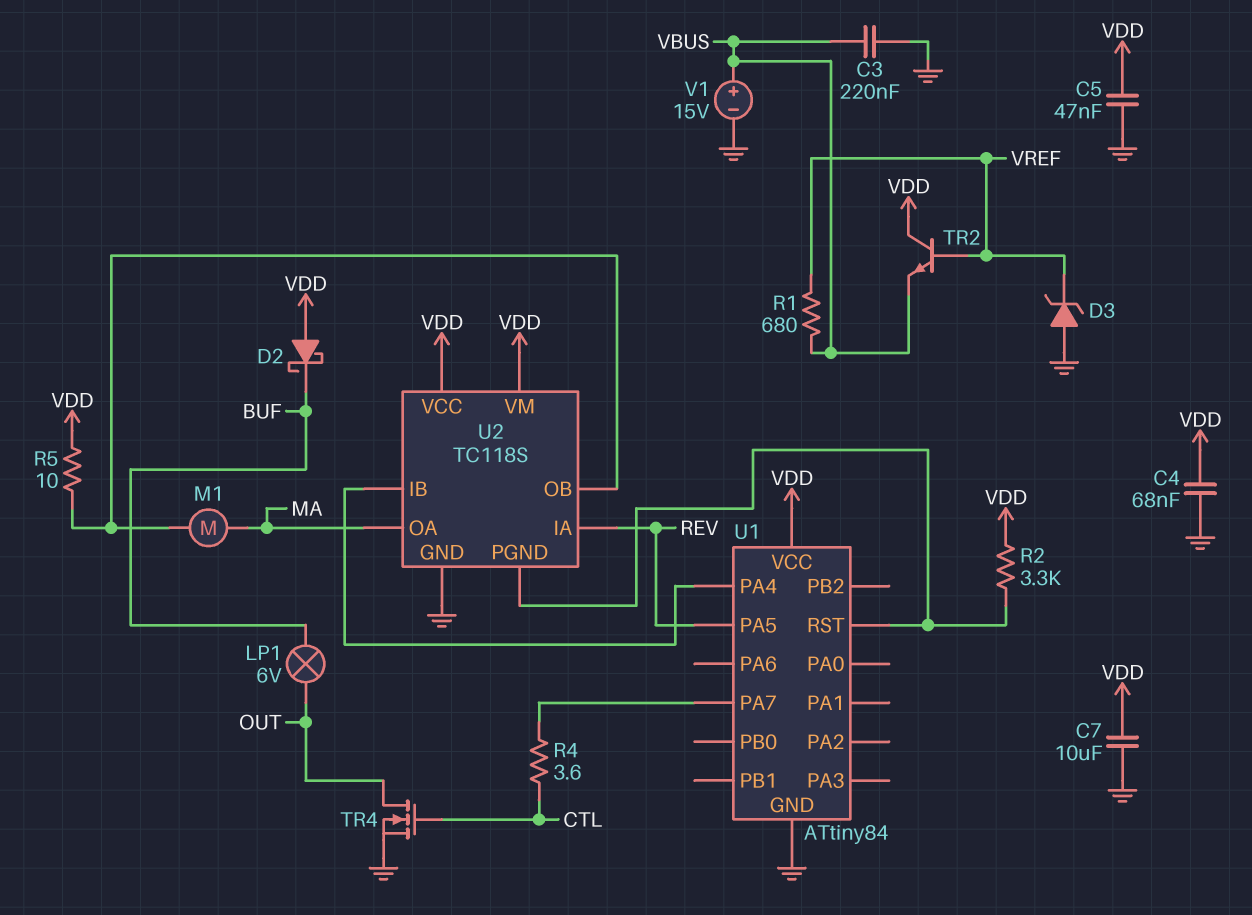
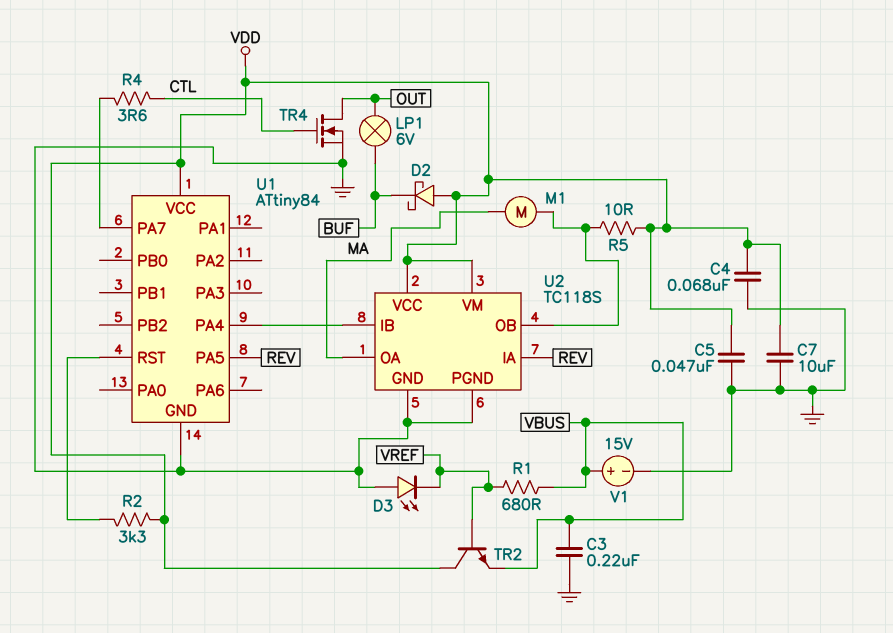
D3: zener (A GND, K VREF) -> LED (A GND, K VREF)
U2 pin PGND: U1/RST -> GND

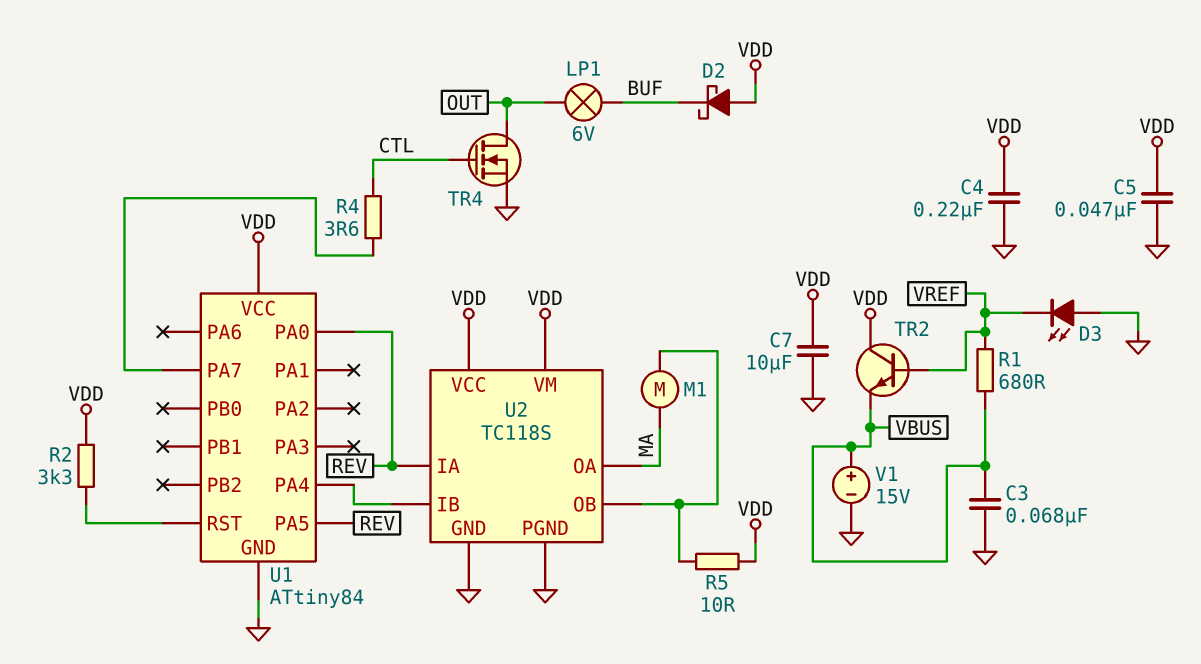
C3: 220nF (GND, VBUS) -> 68nF (GND, VBUS)
C4: 68nF (GND, VDD) -> 220nF (GND, VDD)
U1 pin PA0: none -> REV

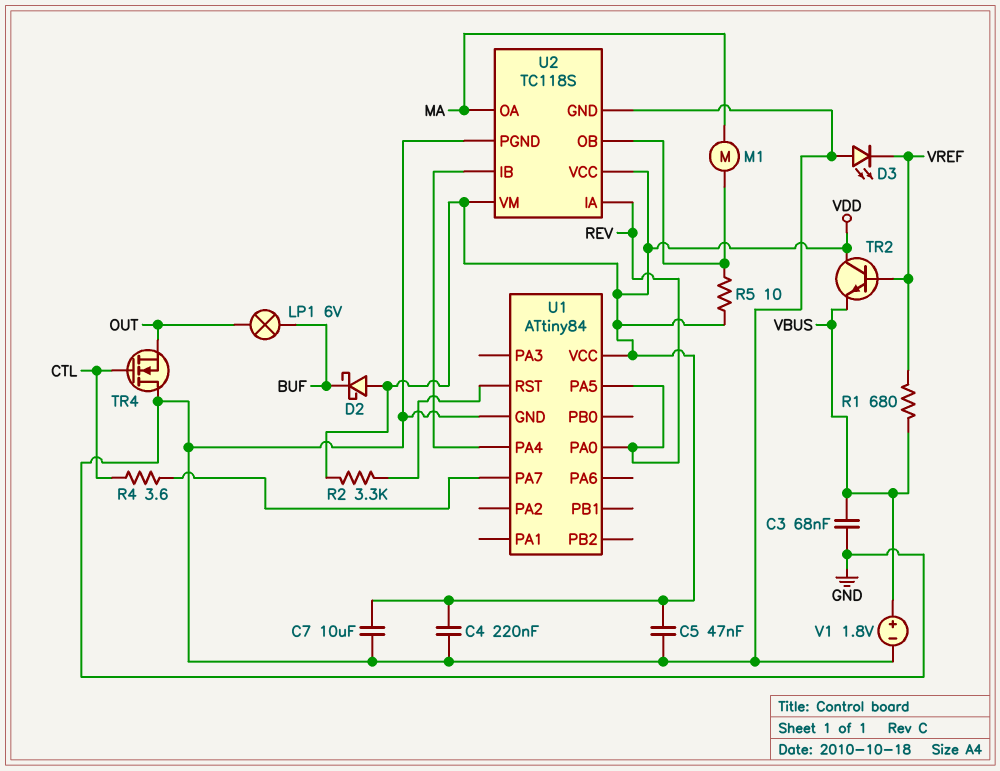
TR4: NMOS (G CTL, D OUT, S GND) -> NMOS (G CTL, D GND, S OUT)
V1: 15V (plus VBUS, minus GND) -> 1.8V (plus VBUS, minus GND)

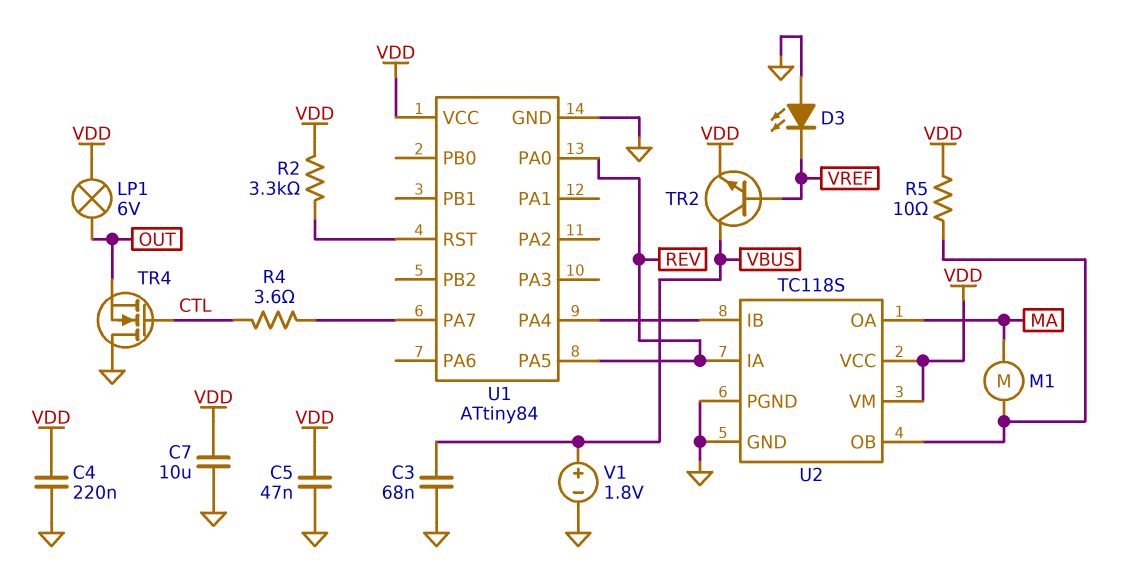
D2: schottky (A VDD, K BUF) -> none
LP1: lamp 6V (BUF, OUT) -> lamp 6V (OUT, VDD)
R1: 680 (VBUS, VREF) -> none
TR2: NPN (B VREF, C VDD, E VBUS) -> NPN (B VREF, C VBUS, E VDD)

